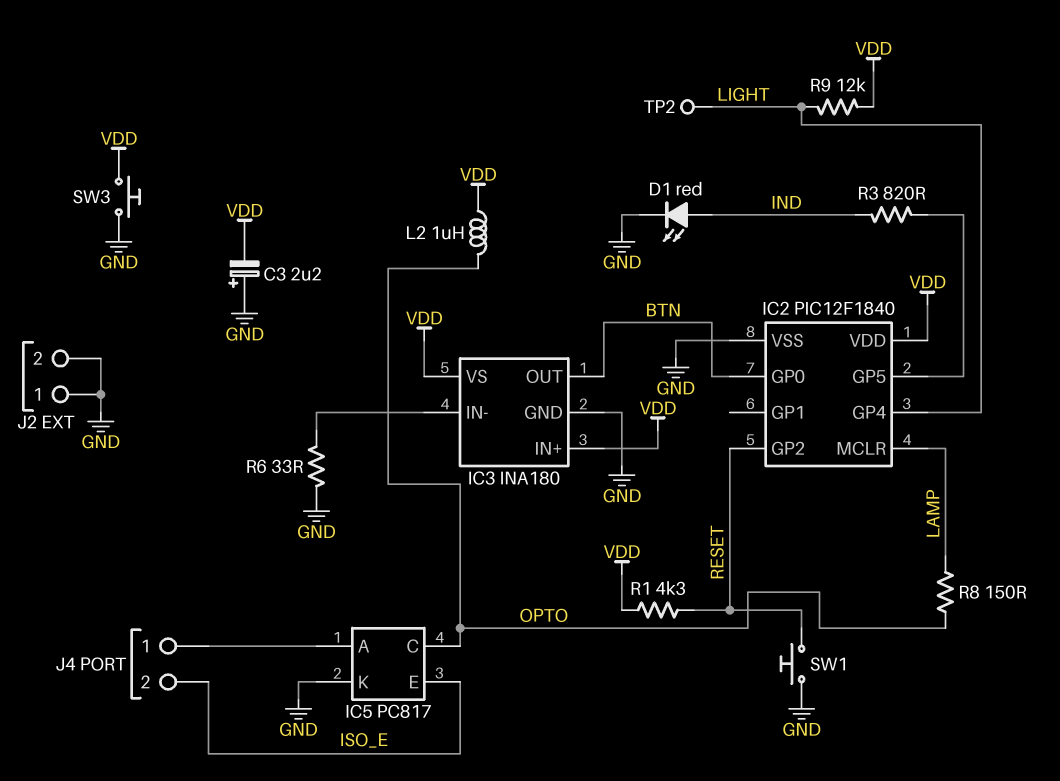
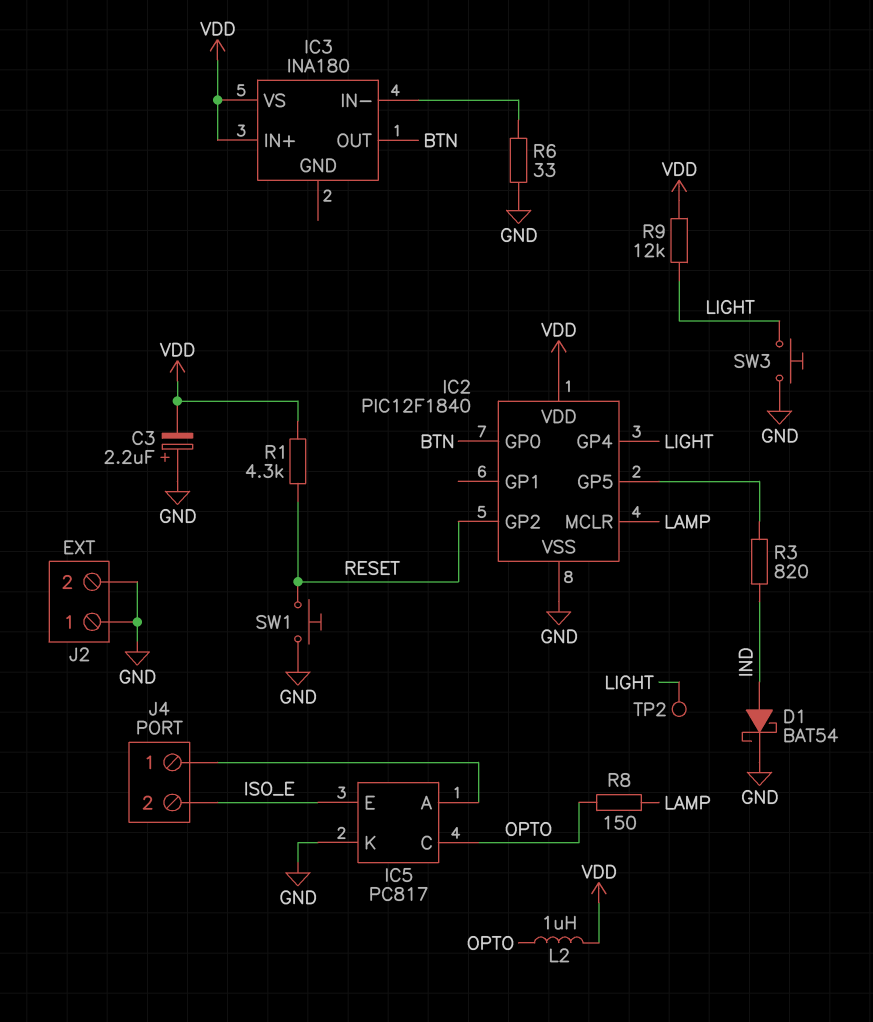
D1: LED red (A IND, K GND) -> schottky BAT54 (A IND, K GND)
IC3 pin GND: GND -> none
SW3: button (GND, VDD) -> button (GND, LIGHT)

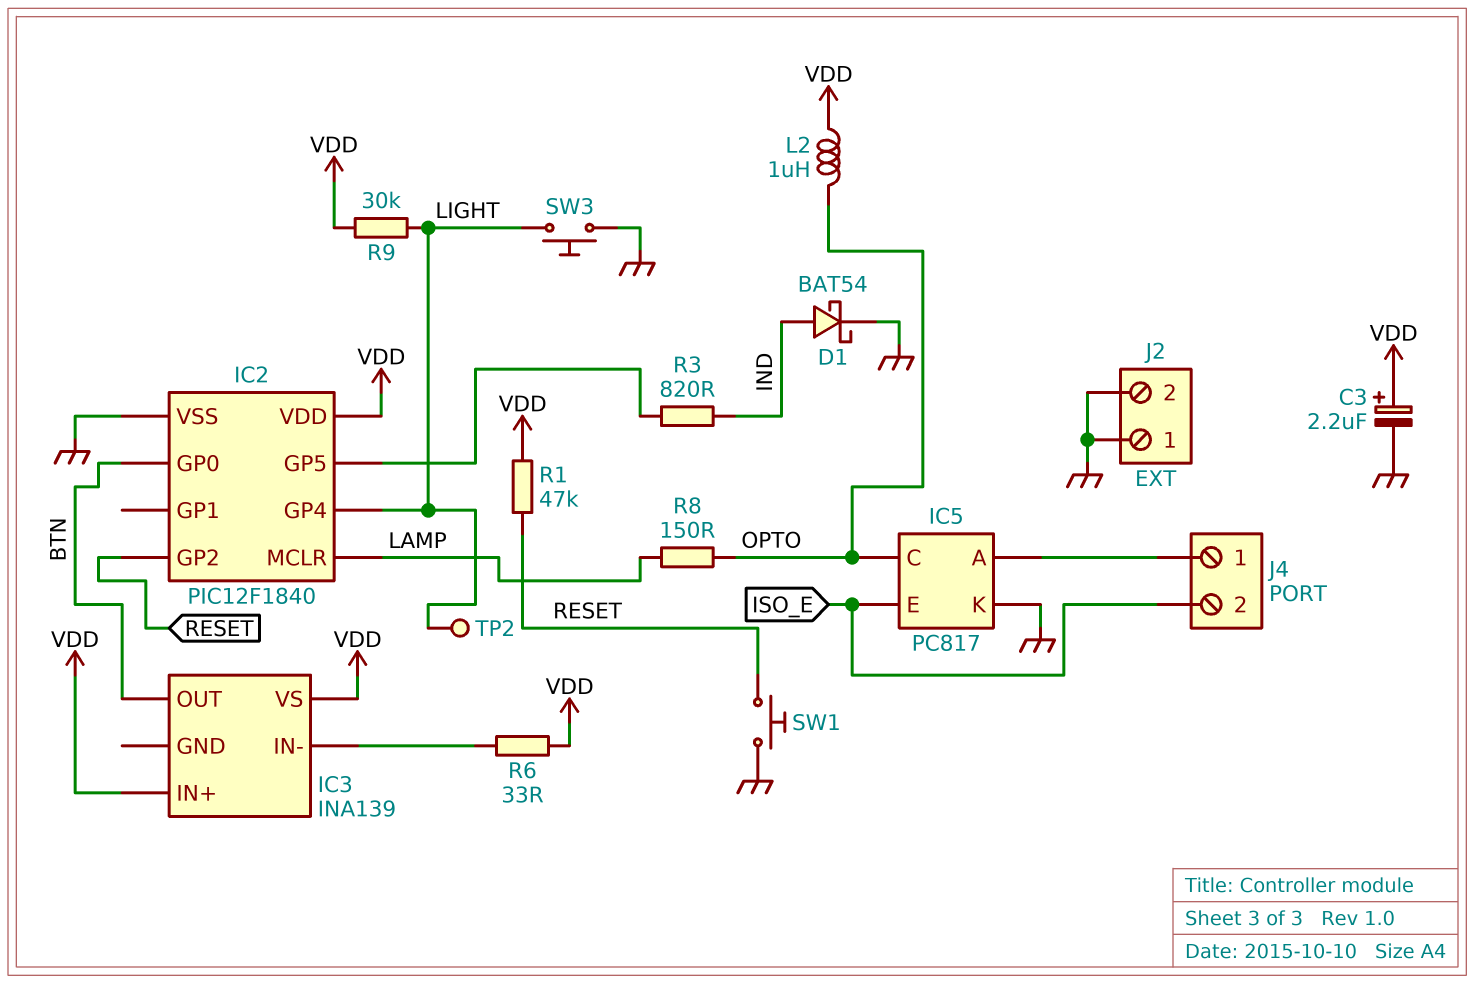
C3: 2.2uF (plus GND, minus VDD) -> 2.2uF (plus VDD, minus GND)
IC3: INA180 -> INA139
R1: 4.3k (RESET, VDD) -> 47k (RESET, VDD)
R6: 33 (GND, IC3/IN-) -> 33 (IC3/IN-, VDD)
R9: 12k (LIGHT, VDD) -> 30k (LIGHT, VDD)

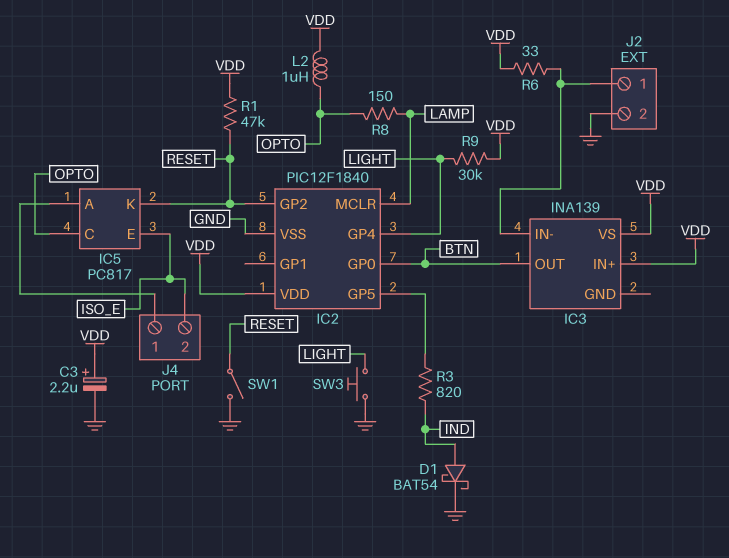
IC5 pin K: GND -> RESET
J2 pin 1: GND -> IC3/IN-
SW1: button (GND, RESET) -> switch (GND, RESET)
TP2: test point (LIGHT) -> none

